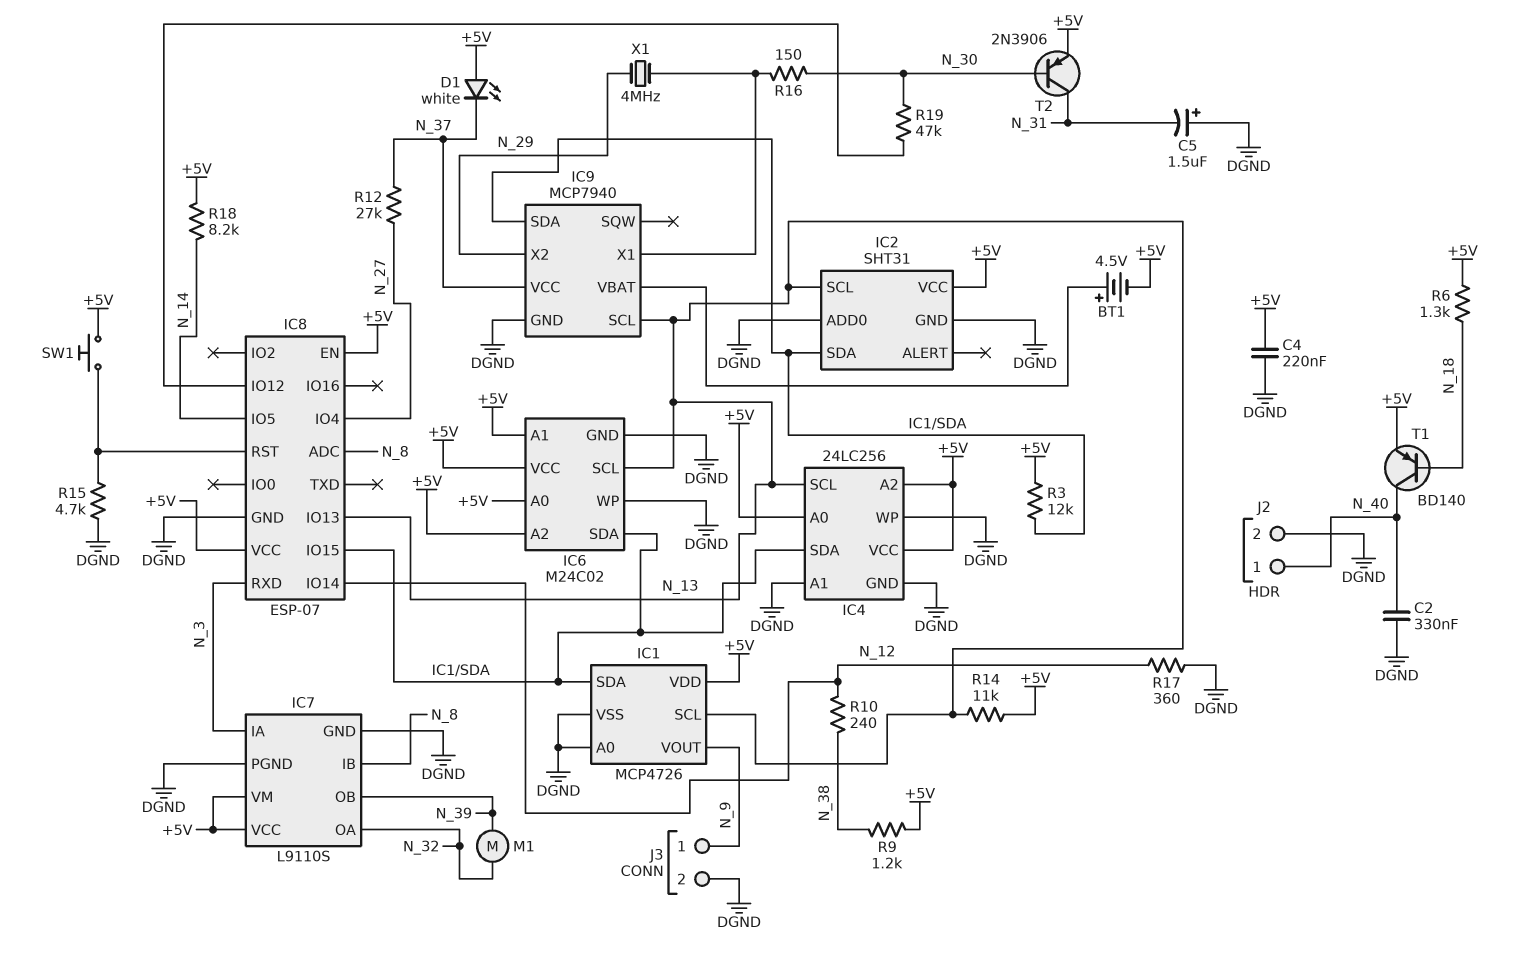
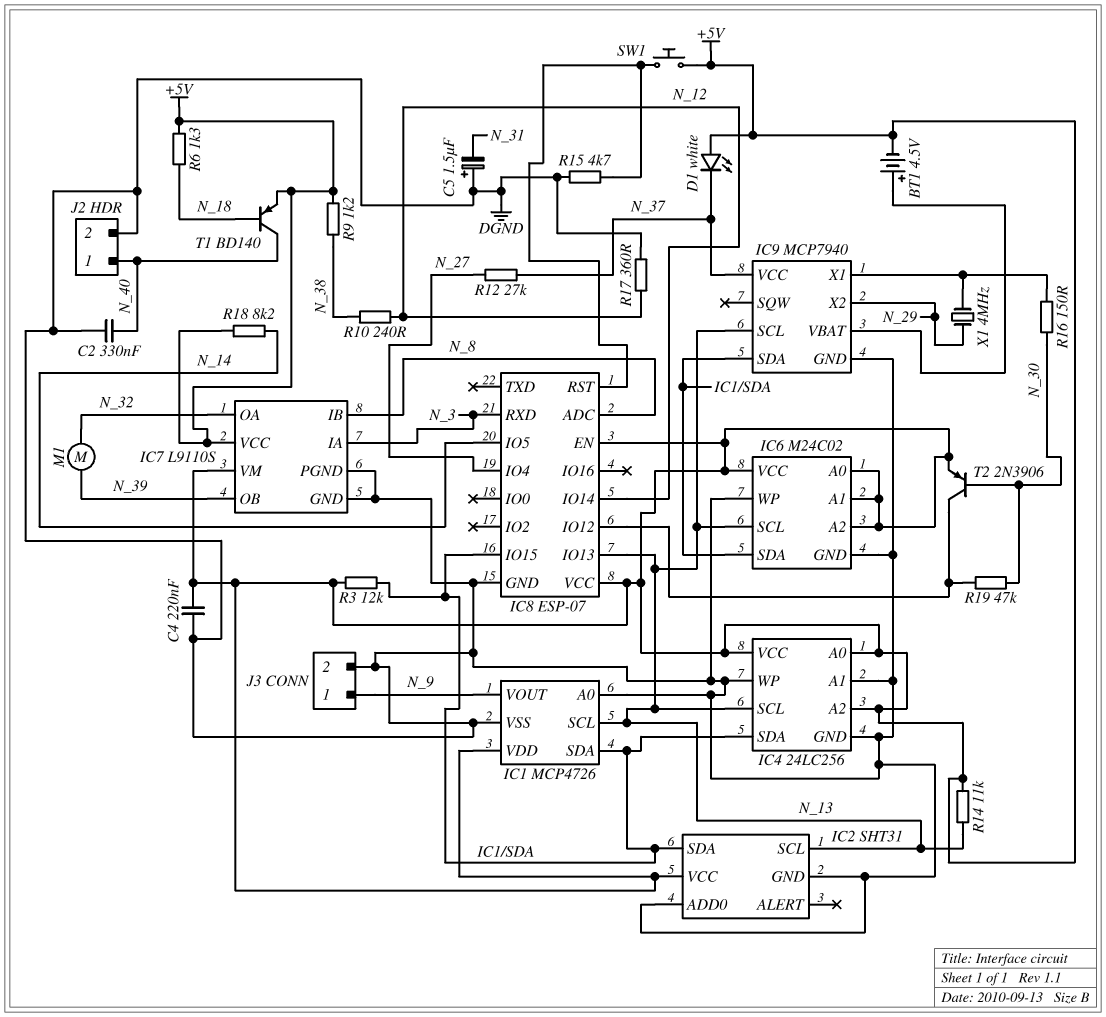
T2: PNP 2N3906 (B N_30, C N_31, E +5V) -> PNP 2N3906 (B N_30, C IC8/IO12, E +5V)

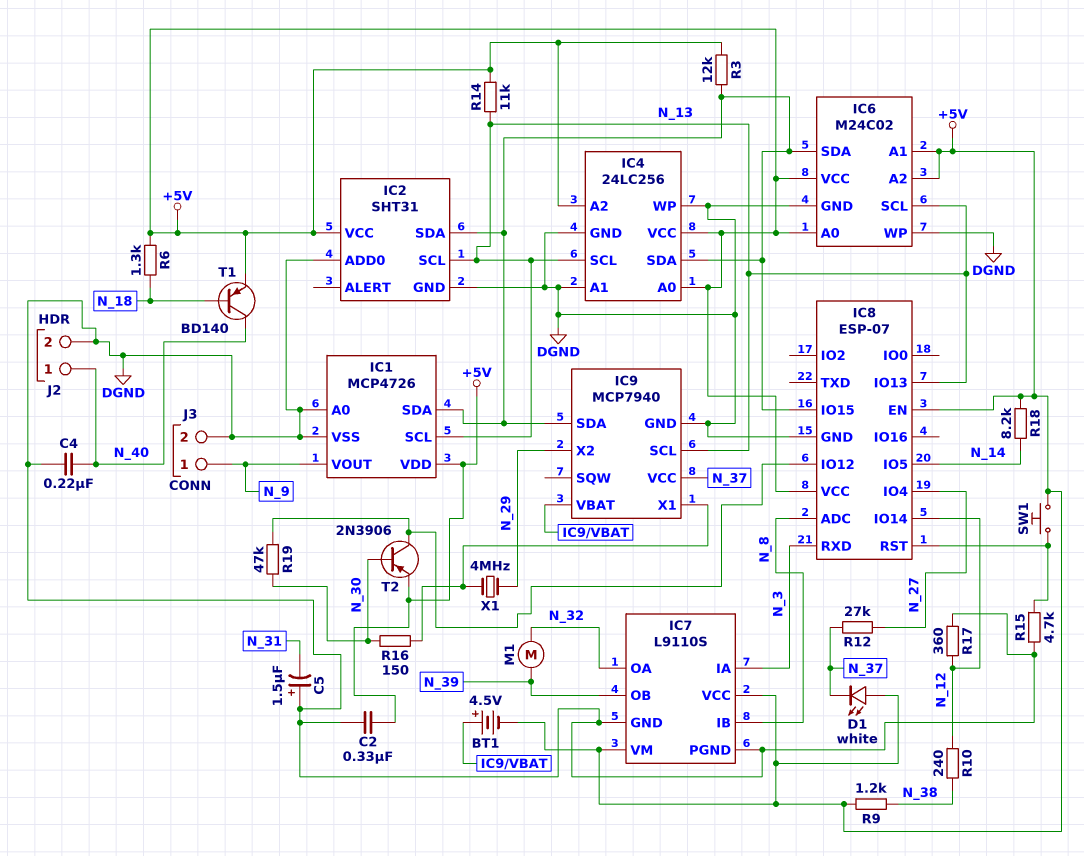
C2: 330nF (DGND, N_40) -> 330nF (+5V, DGND)
C4: 220nF (+5V, DGND) -> 220nF (DGND, N_40)

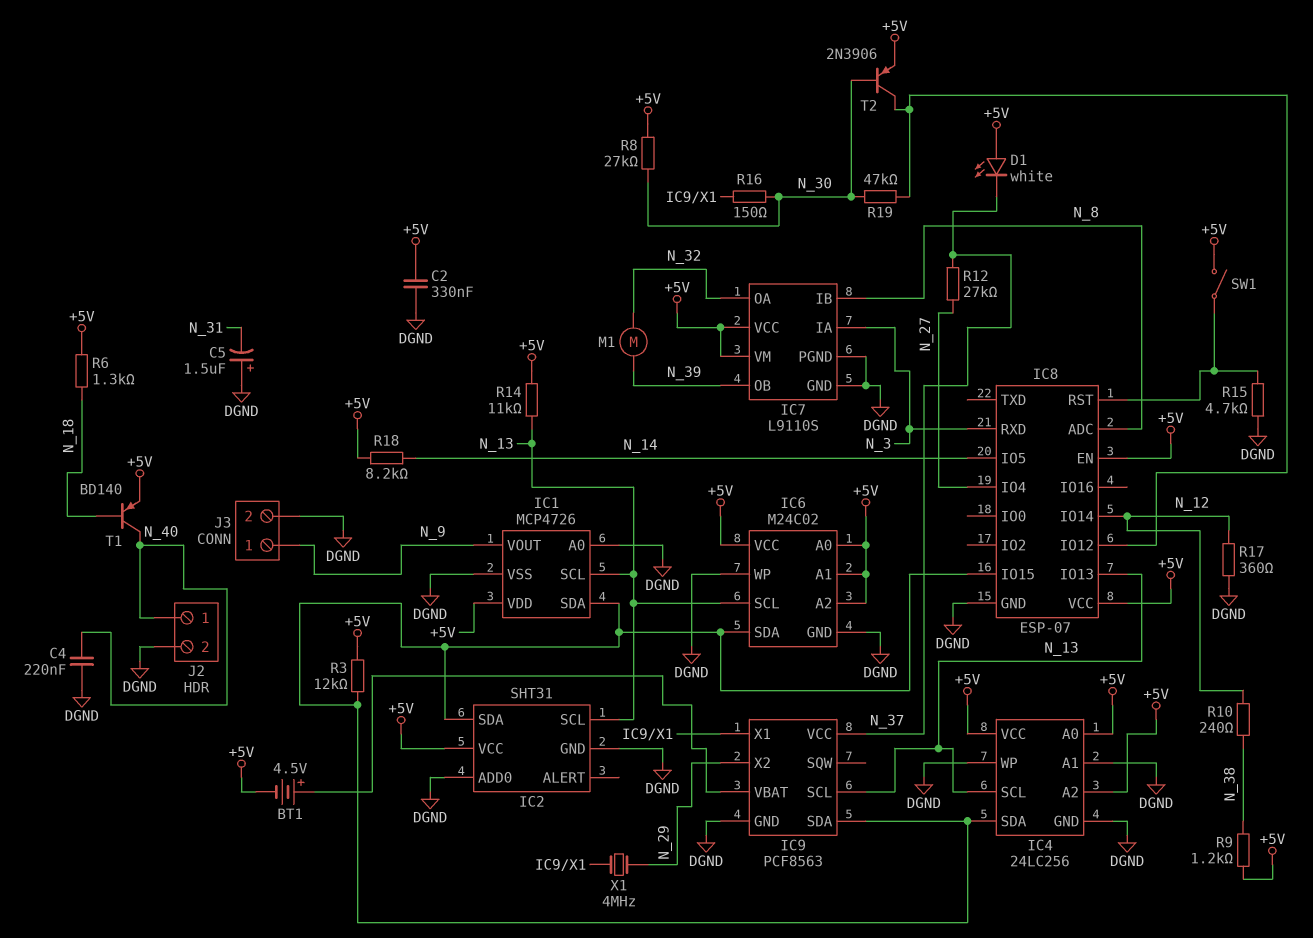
IC9: MCP7940 -> PCF8563
R8: none -> 27k (+5V, N_30)
SW1: button (+5V, IC8/RST) -> switch (+5V, IC8/RST)

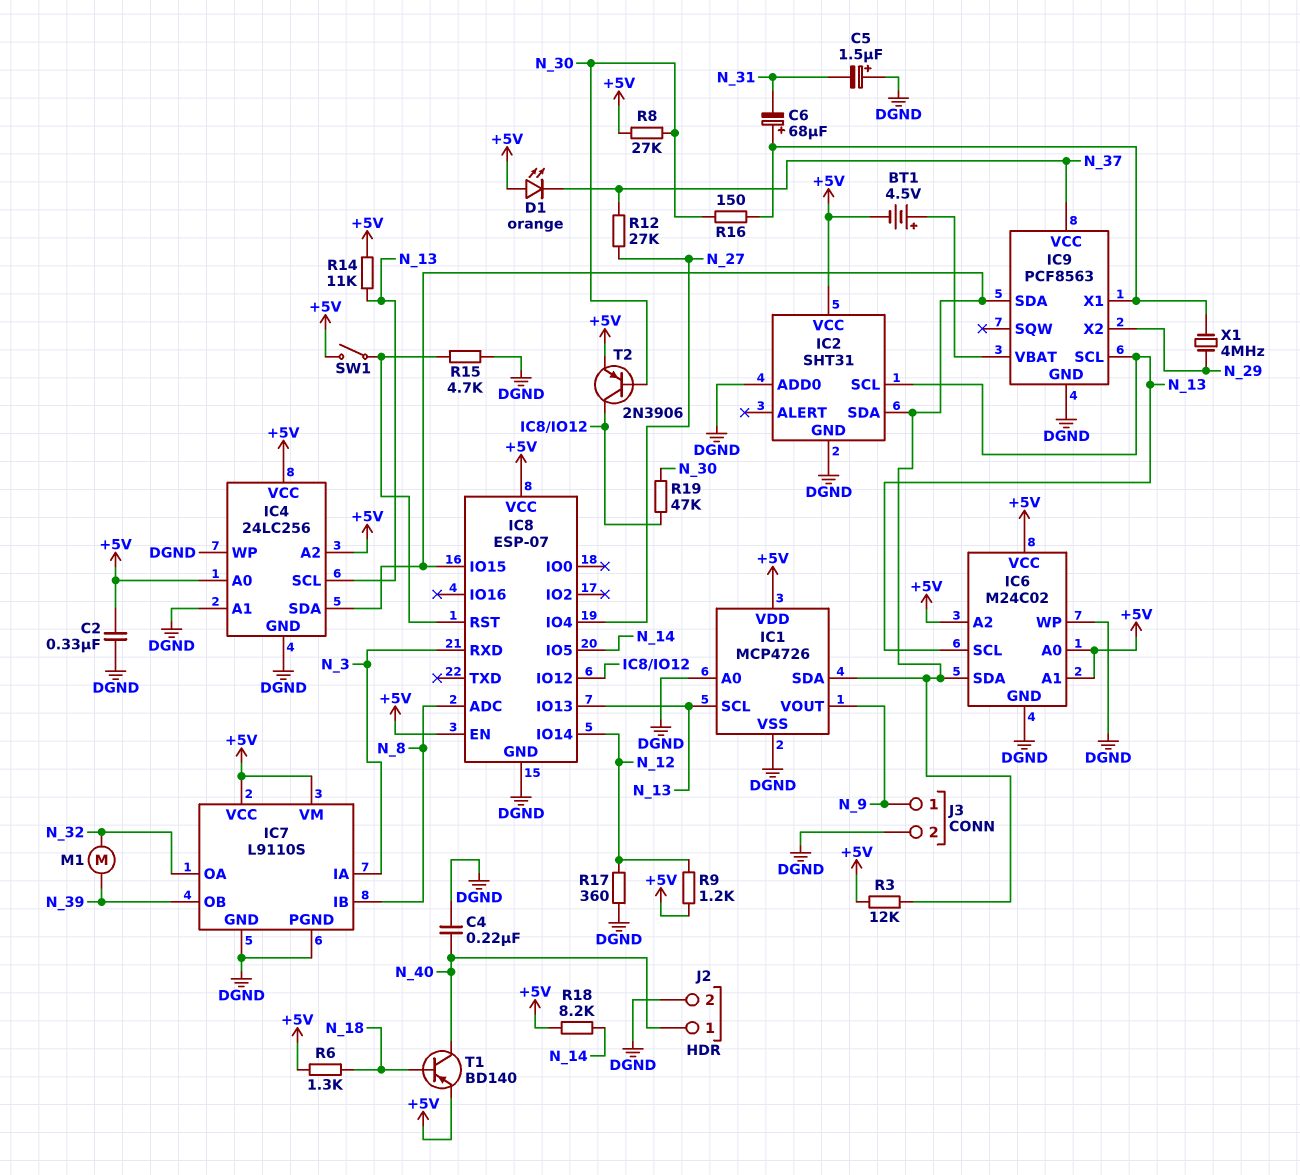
C6: none -> 68uF (plus IC9/X1, minus N_31)
D1: LED white (A +5V, K N_37) -> LED orange (A +5V, K N_37)
R9: 1.2k (+5V, N_38) -> 1.2k (+5V, N_12)
R10: 240 (N_12, N_38) -> none

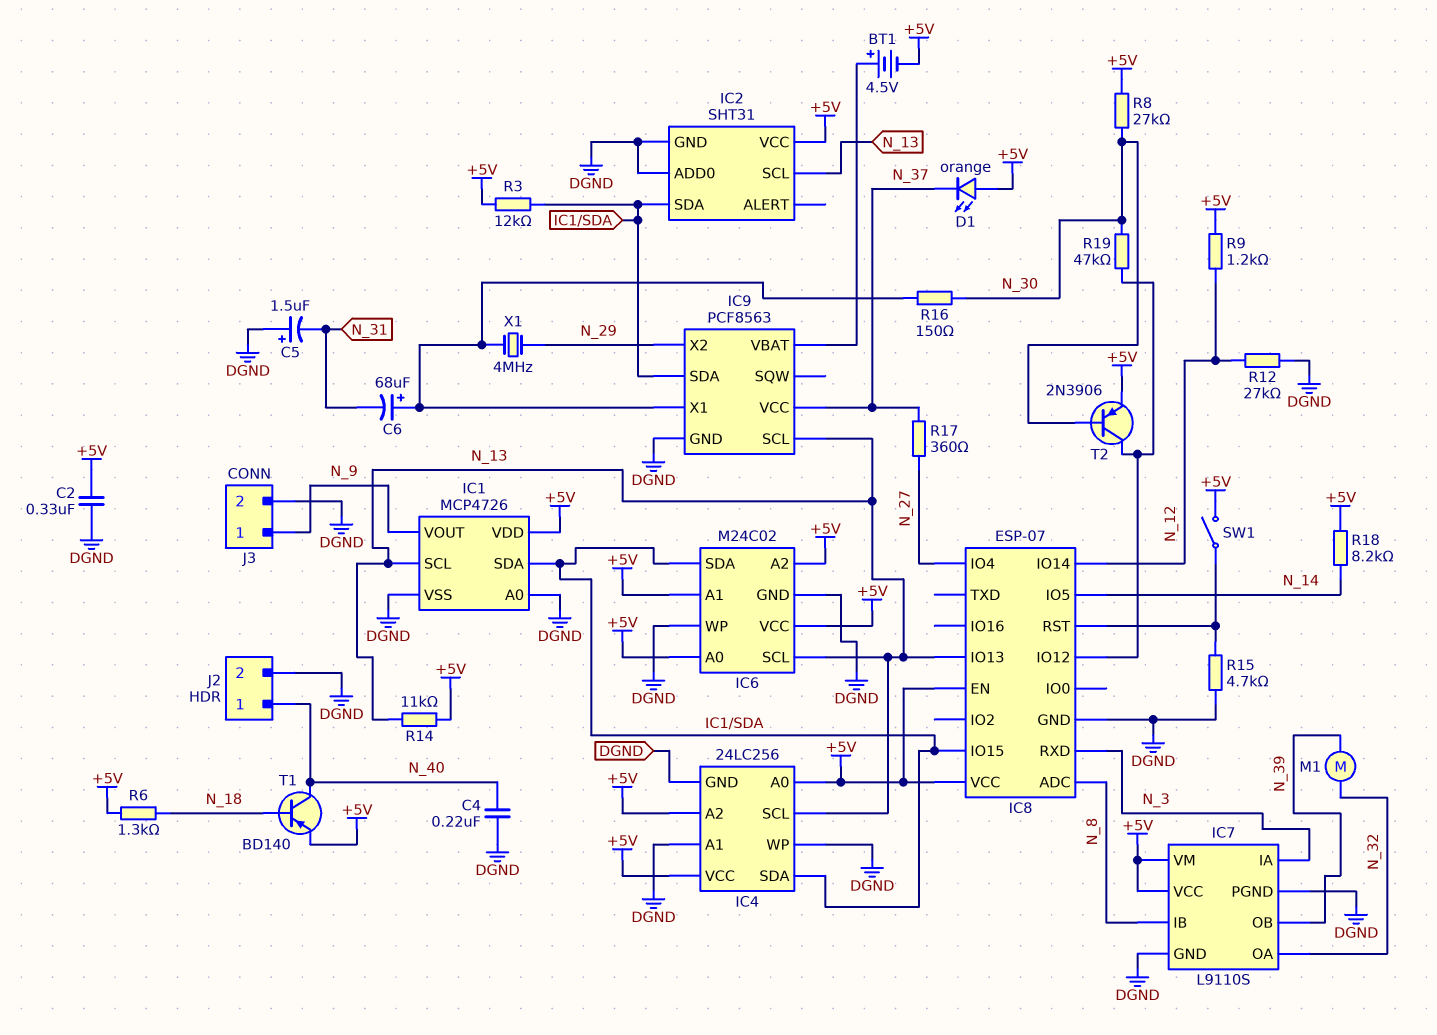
R12: 27k (N_27, N_37) -> 27k (DGND, N_12)
R17: 360 (DGND, N_12) -> 360 (N_27, N_37)

